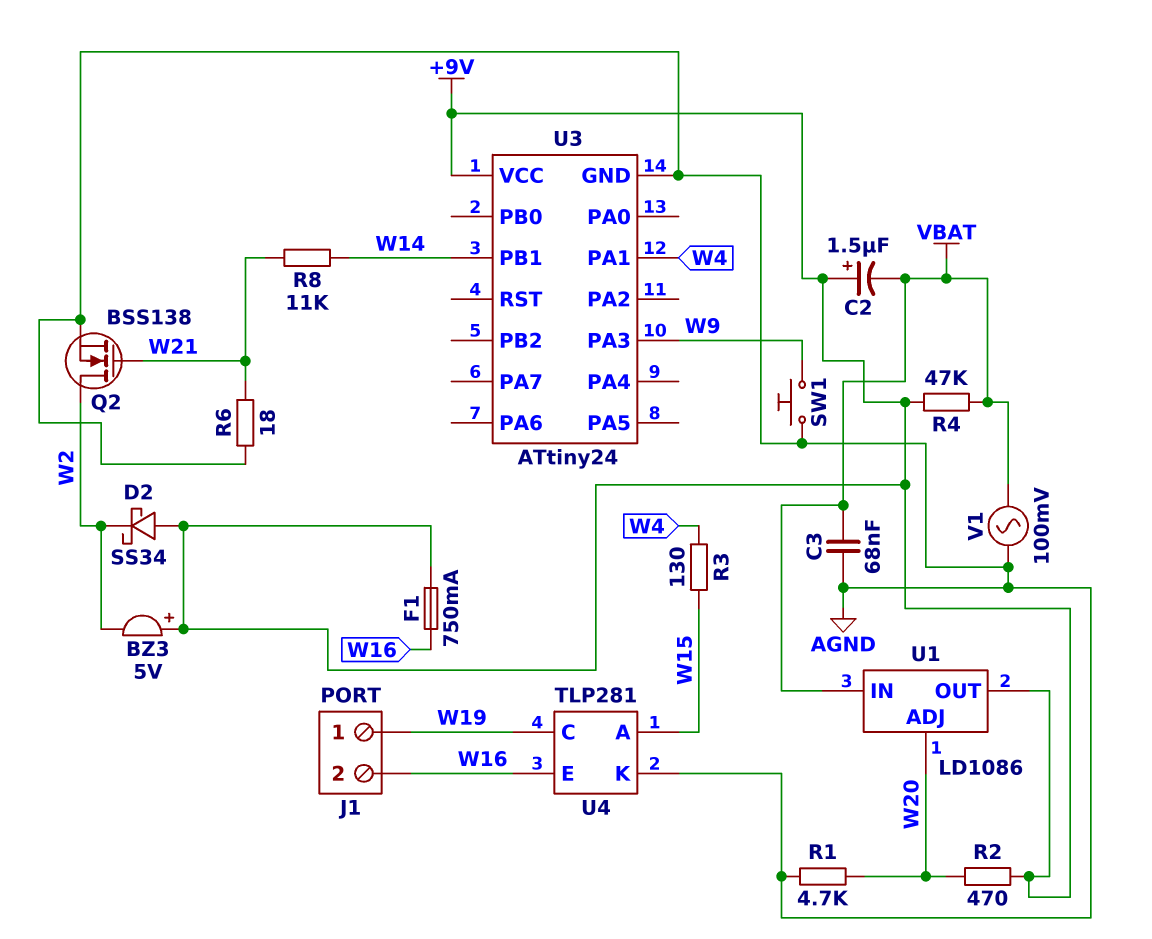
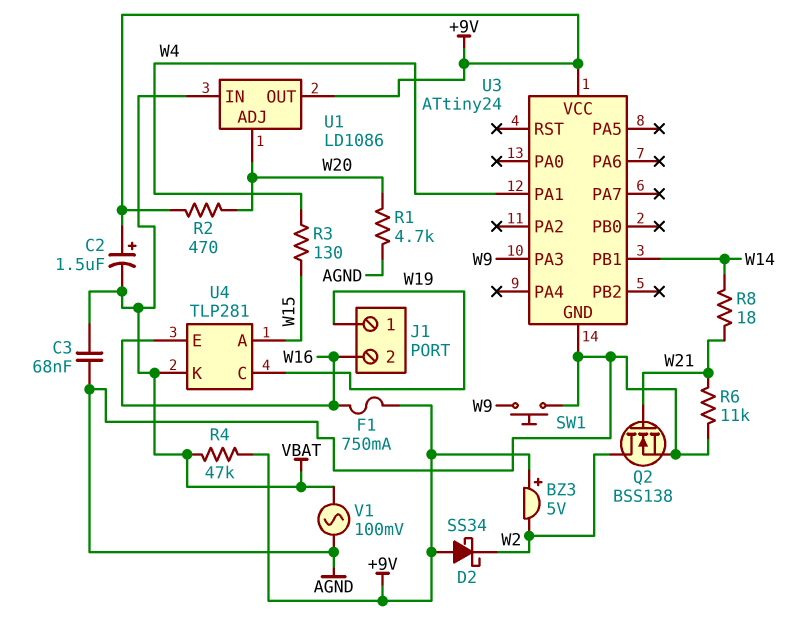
R6: 18 (AGND, W21) -> 11k (AGND, W21)
R8: 11k (W14, W21) -> 18 (W14, W21)
U4 pin K: AGND -> VBAT

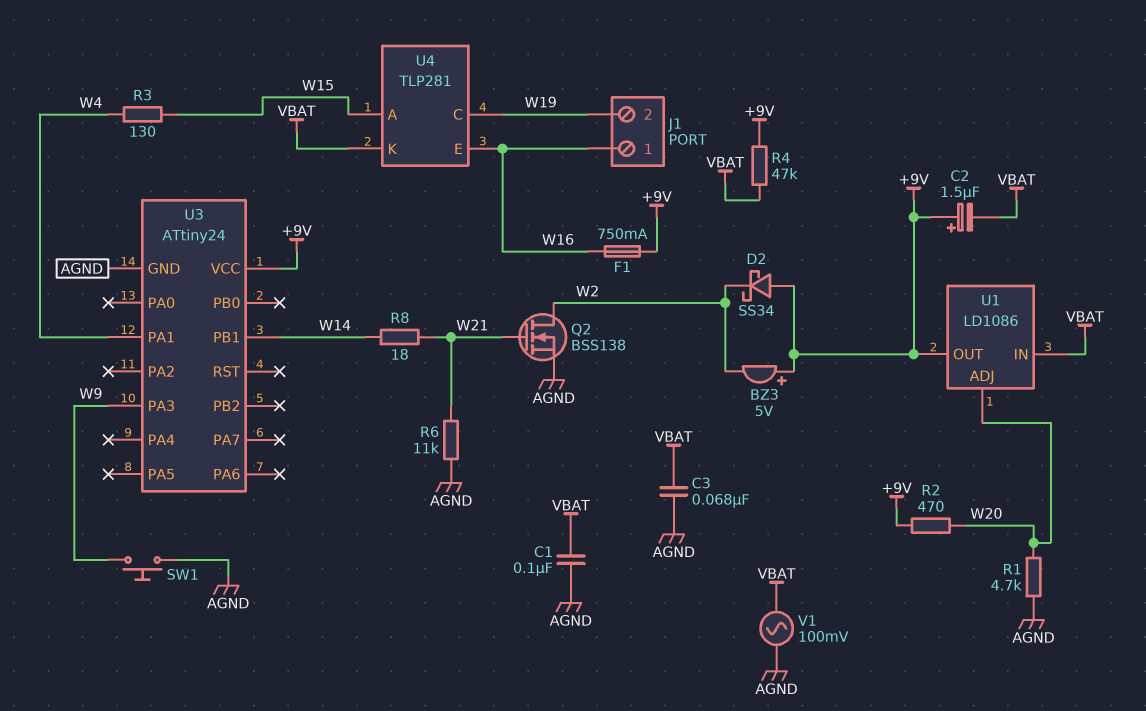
C1: none -> 100nF (AGND, VBAT)
J1 pin 1: W19 -> W16
J1 pin 2: W16 -> W19

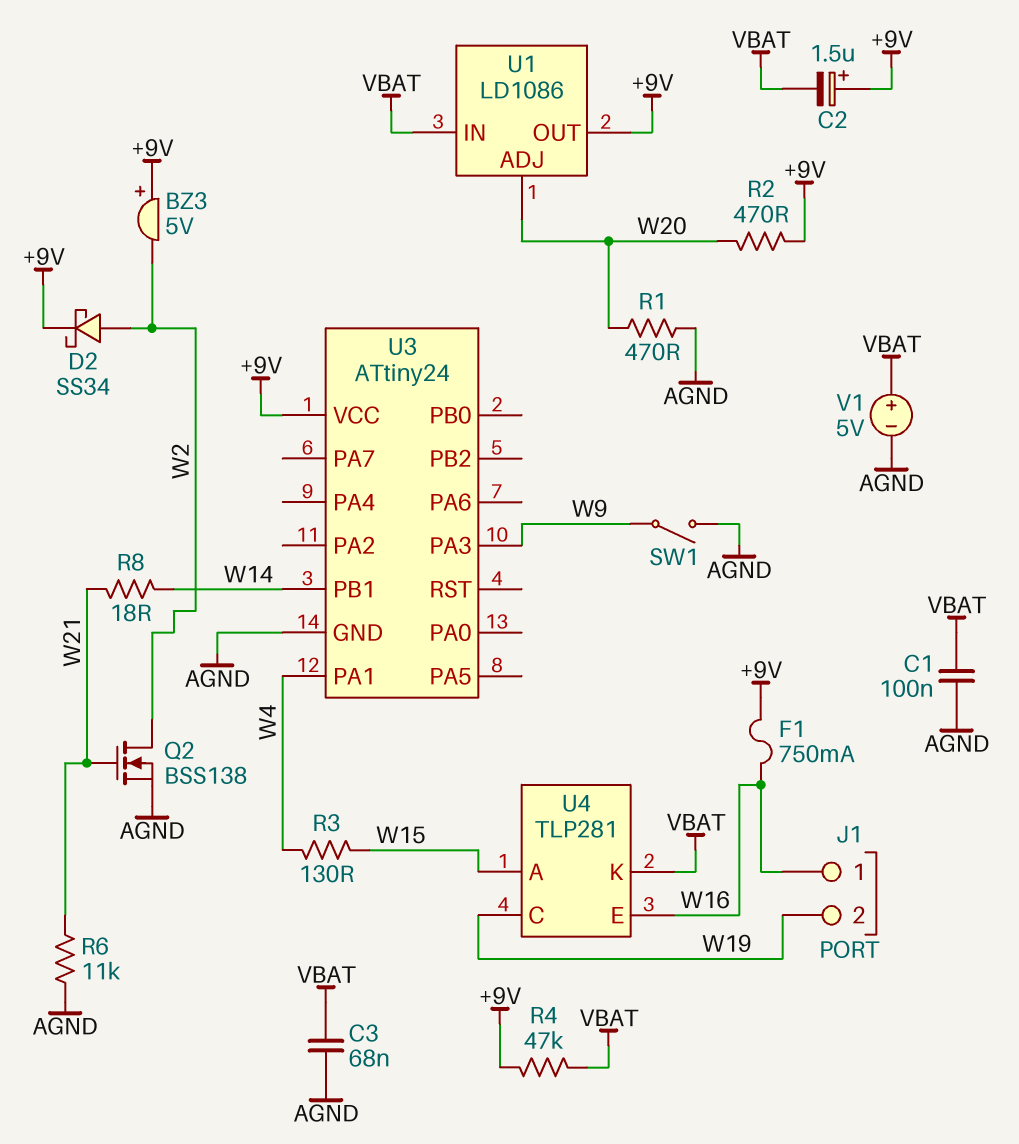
D2: schottky SS34 (A +9V, K W2) -> schottky SS34 (A W2, K +9V)
R1: 4.7k (AGND, W20) -> 470 (AGND, W20)
SW1: button (AGND, W9) -> switch (AGND, W9)
V1: AC 100mV (AGND, VBAT) -> 5V (plus VBAT, minus AGND)

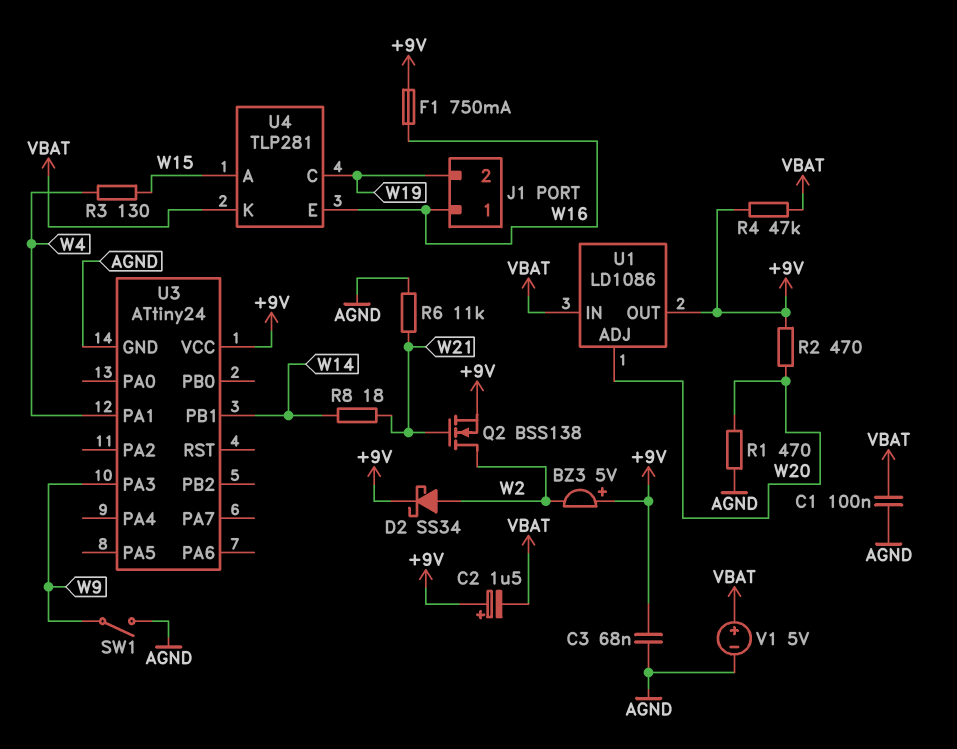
C3: 68nF (AGND, VBAT) -> 68nF (+9V, AGND)
Q2: NMOS BSS138 (G W21, D W2, S AGND) -> NMOS BSS138 (G W21, D W2, S +9V)

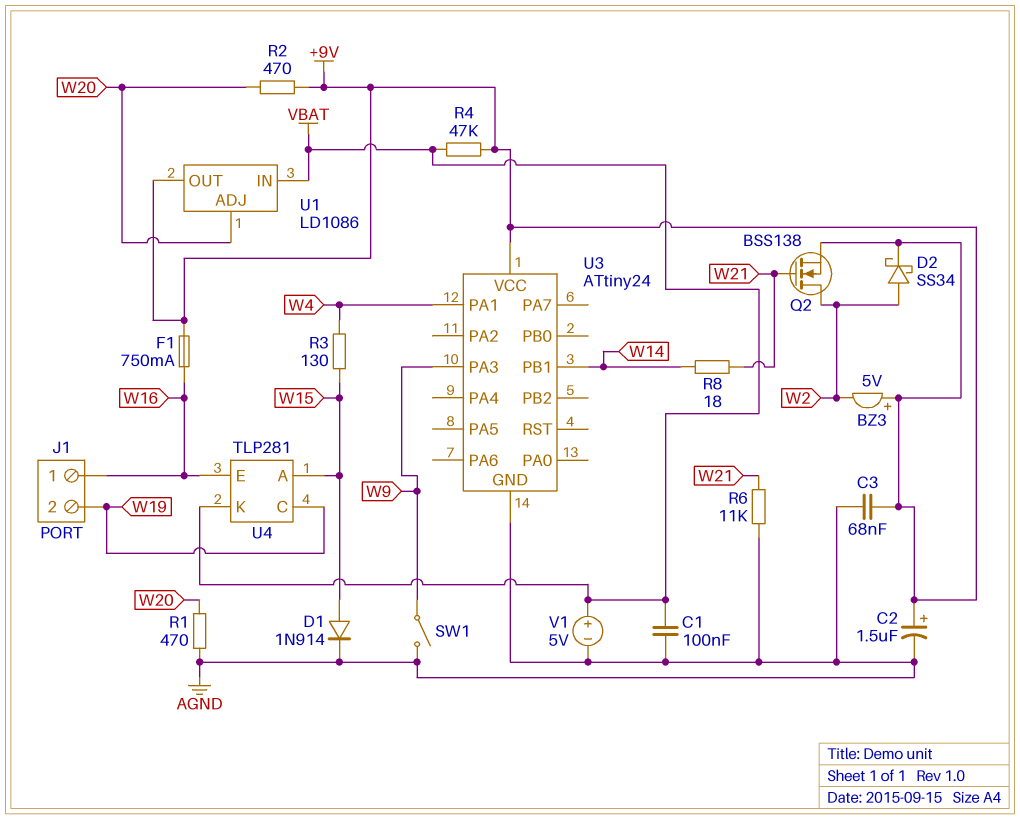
C2: 1.5uF (plus +9V, minus VBAT) -> 1.5uF (plus +9V, minus AGND)
D1: none -> diode 1N914 (A W15, K AGND)

